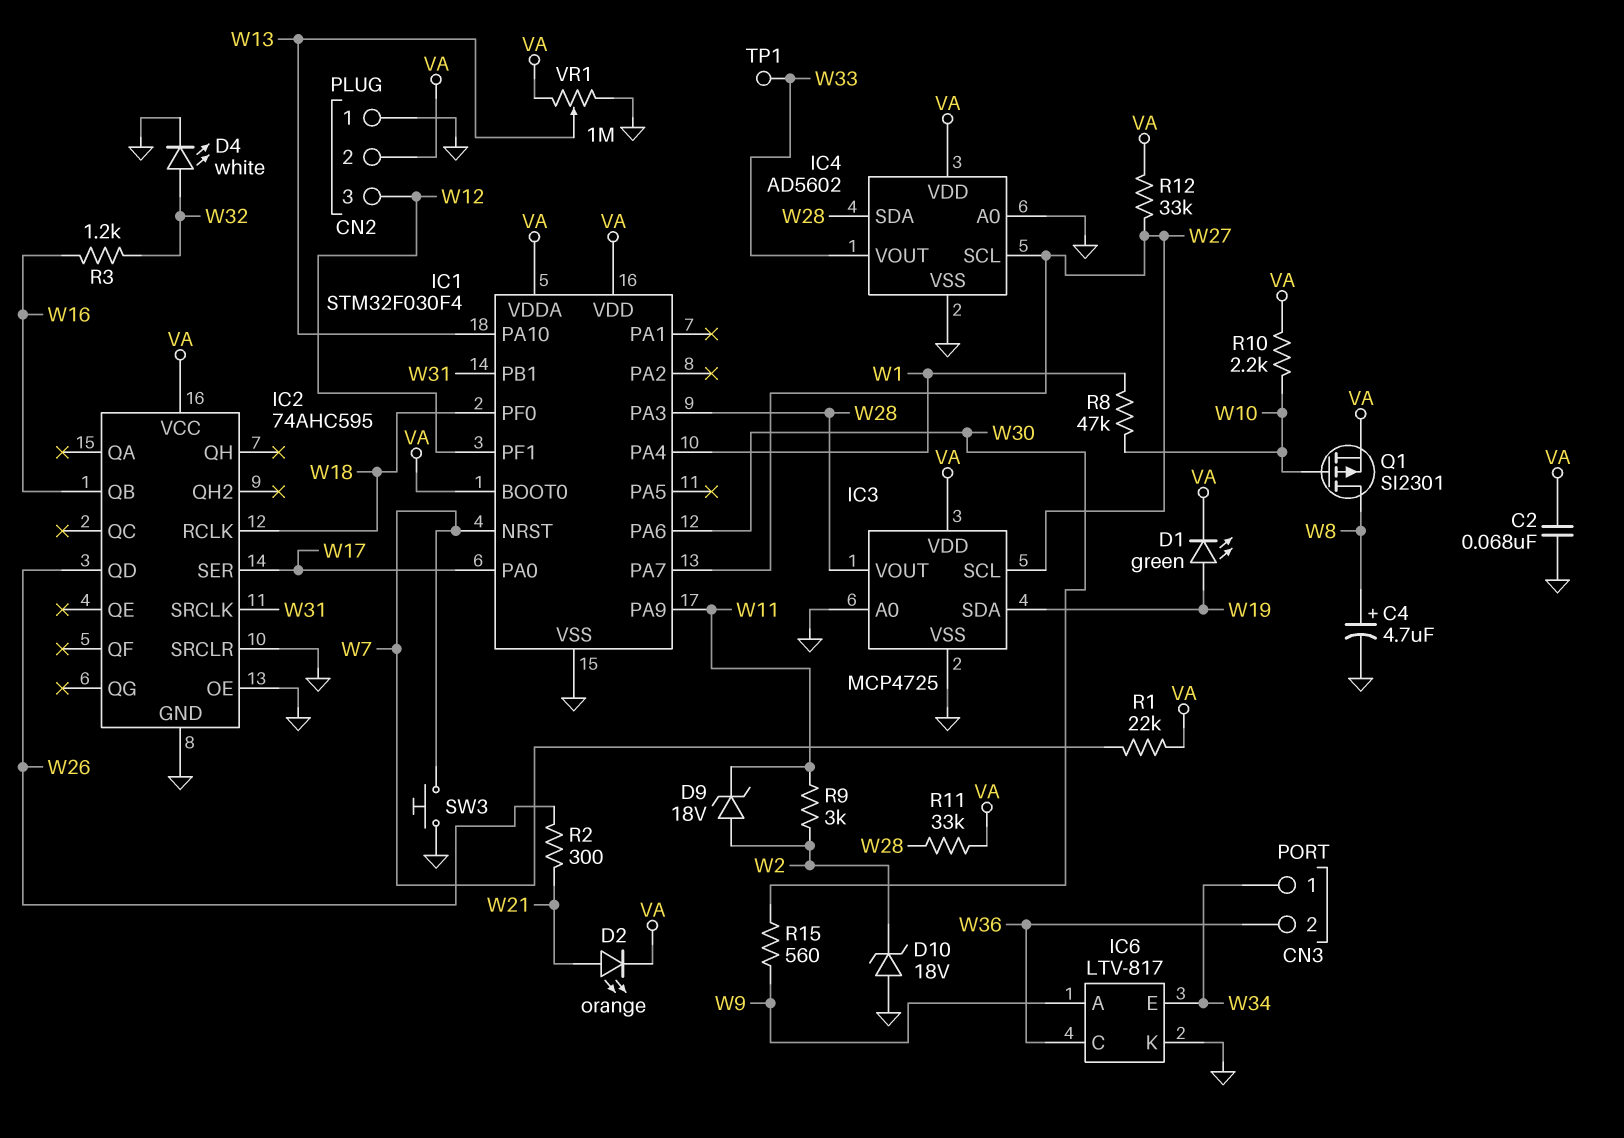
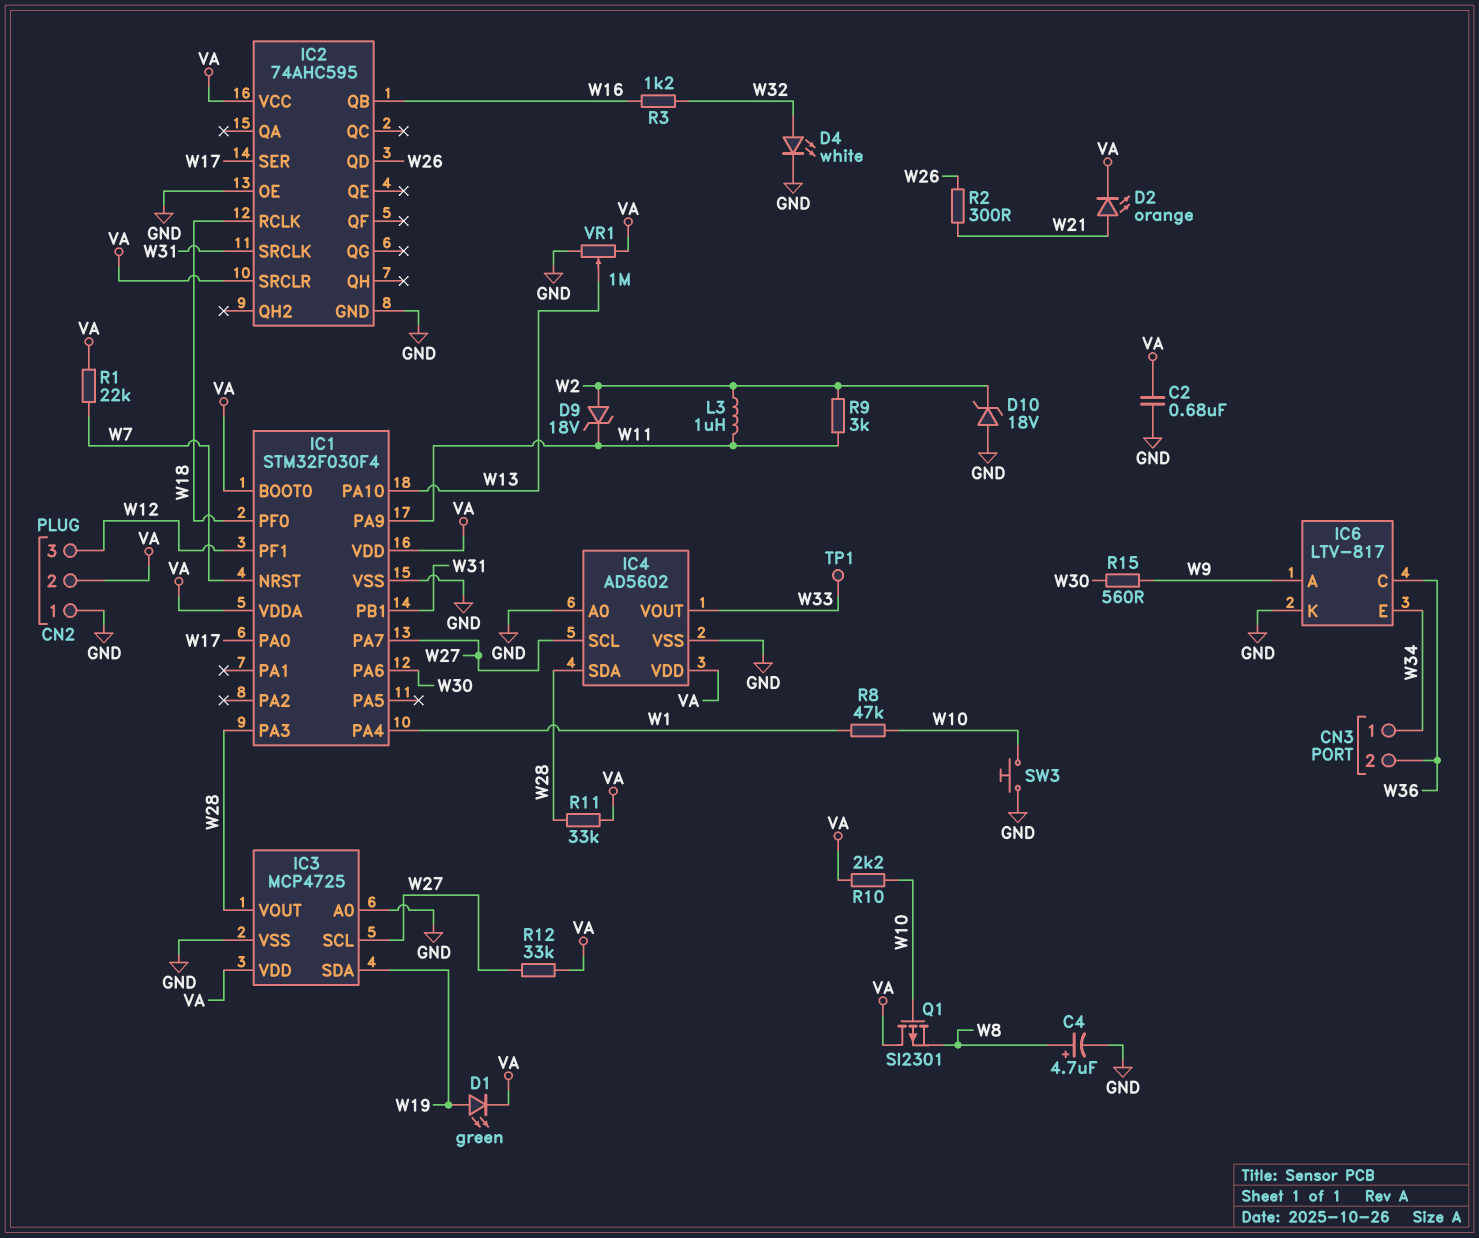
C2: 68nF (GND, VA) -> 680nF (GND, VA)
IC2 pin SRCLR: GND -> VA
L3: none -> 1uH (W2, W11)
Q1: PMOS SI2301 (G W10, D W8, S VA) -> PMOS SI2301 (G W10, D VA, S W8)
SW3: button (GND, W7) -> button (GND, W10)

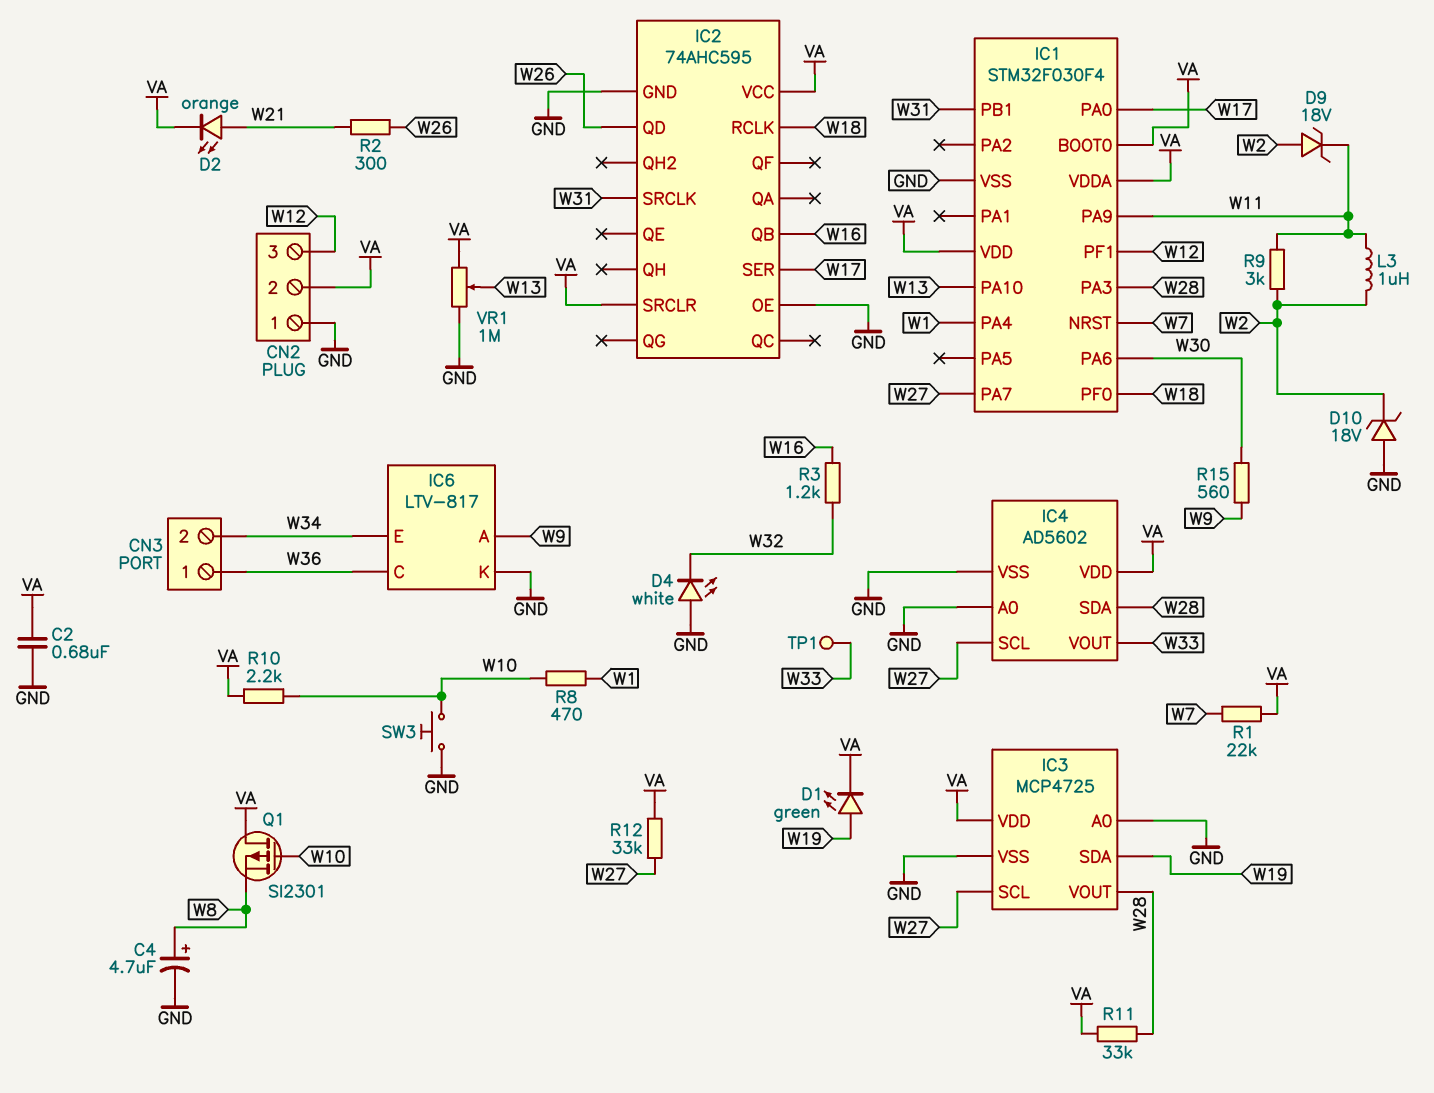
CN3 pin 1: W34 -> W36
CN3 pin 2: W36 -> W34
D4: LED white (A W32, K GND) -> LED white (A GND, K W32)
R8: 47k (W1, W10) -> 470 (W1, W10)

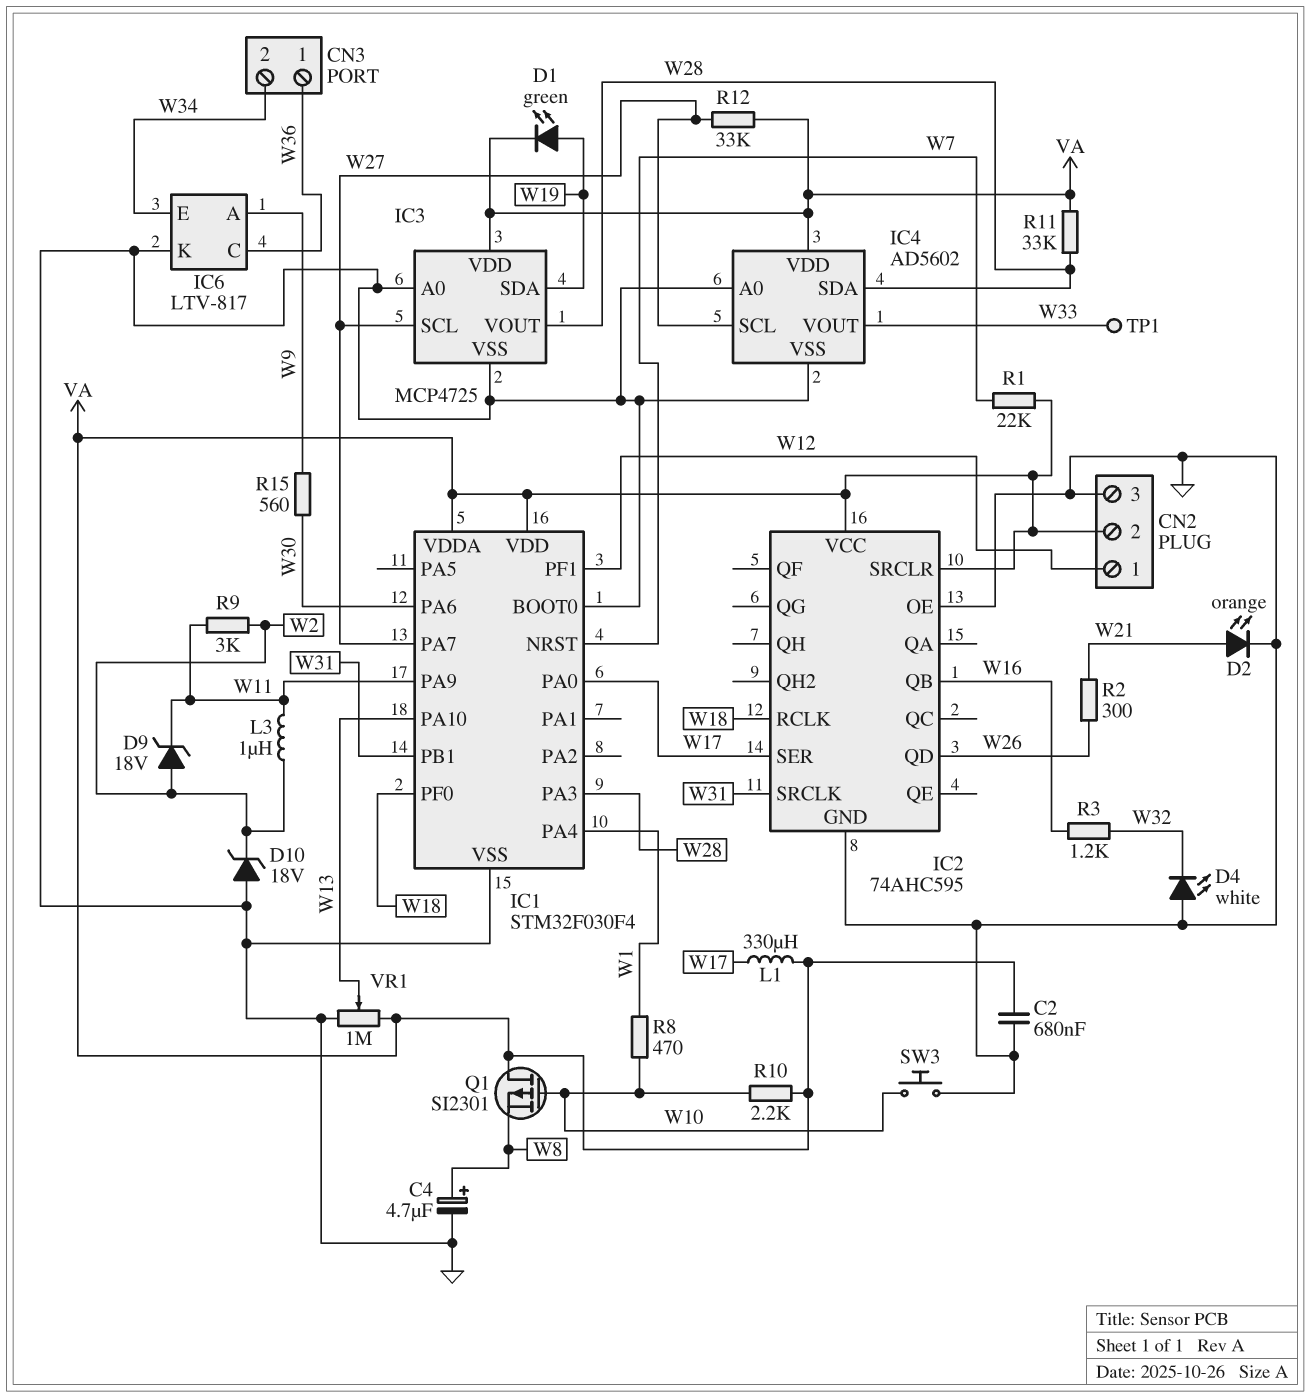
CN2 pin 1: GND -> W12
CN2 pin 3: W12 -> GND
D2: LED orange (A W21, K VA) -> LED orange (A W21, K GND)
IC1 pin BOOT0: VA -> GND
L1: none -> 330uH (VA, W17)

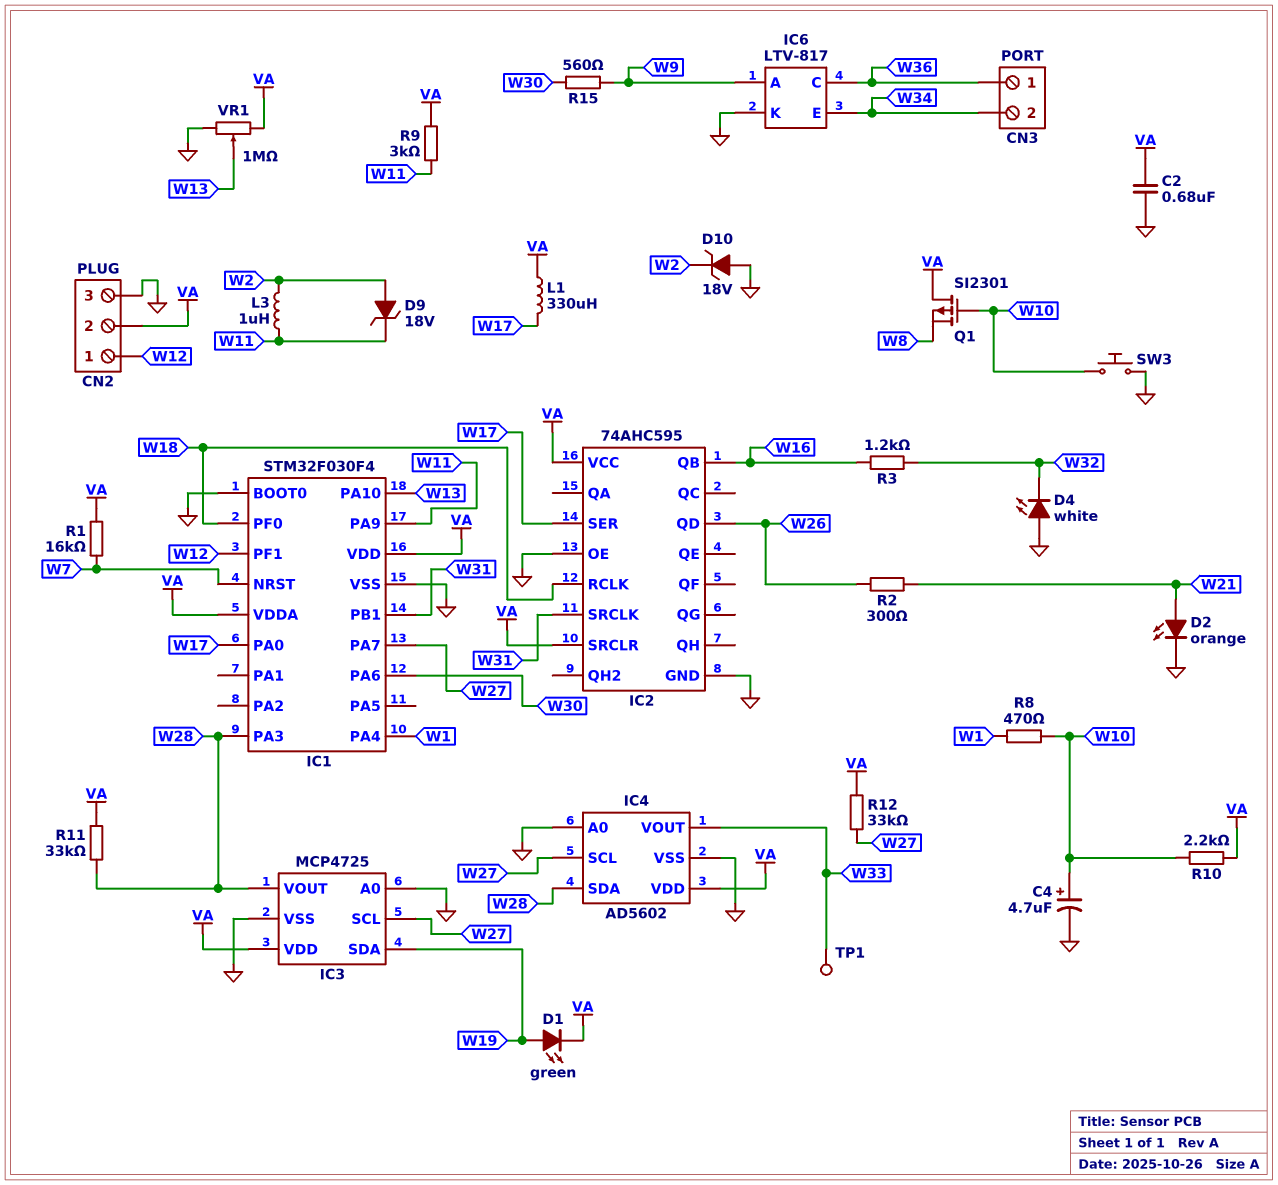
C4: 4.7uF (plus W8, minus GND) -> 4.7uF (plus W10, minus GND)
R1: 22k (VA, W7) -> 16k (VA, W7)
R9: 3k (W2, W11) -> 3k (VA, W11)

